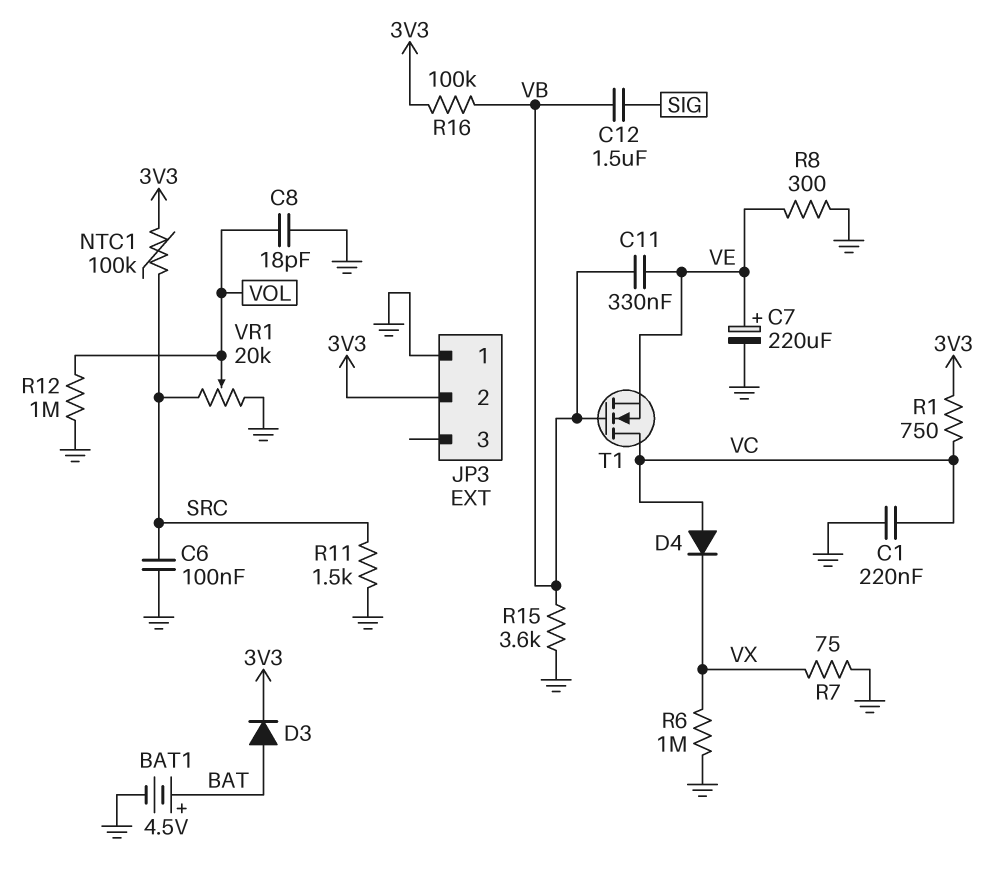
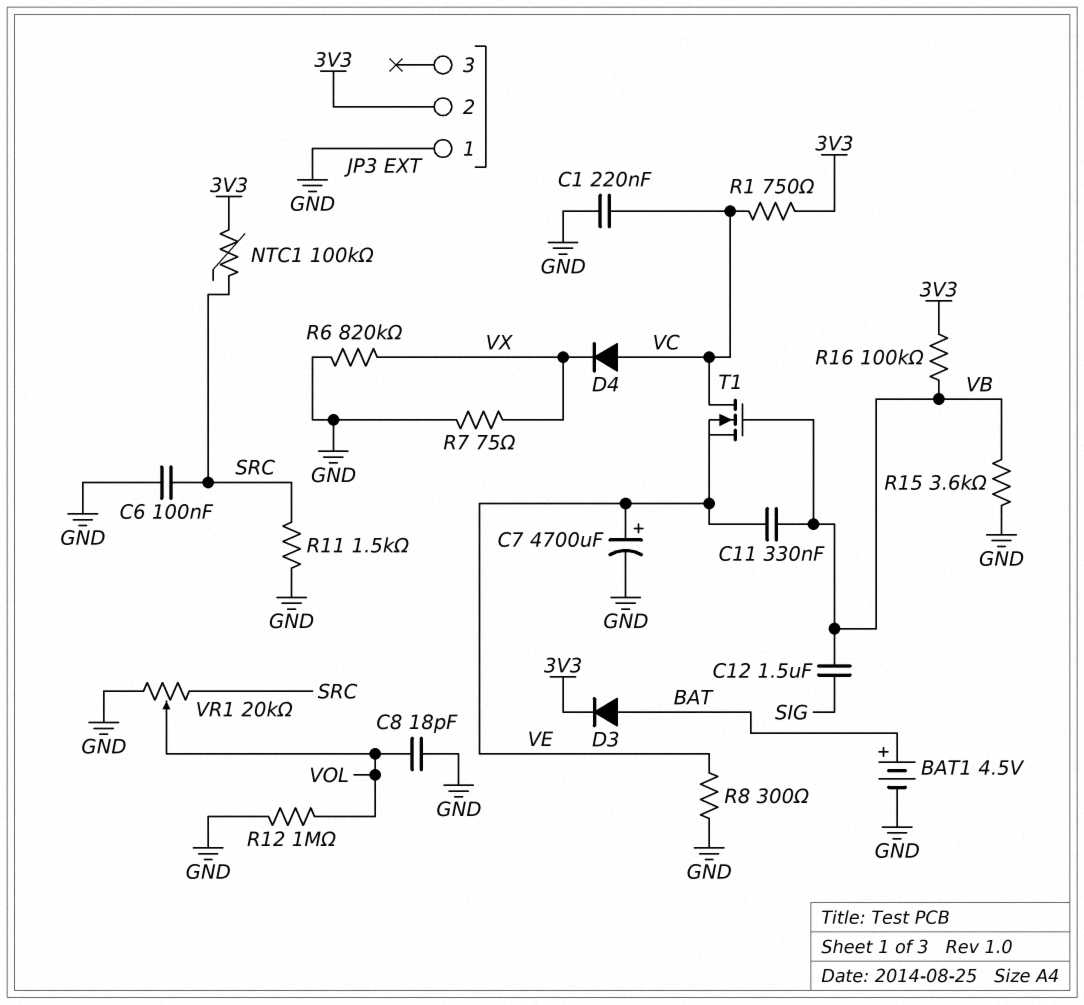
C7: 220uF (plus VE, minus GND) -> 4700uF (plus VE, minus GND)
R6: 1M (GND, VX) -> 820k (GND, VX)

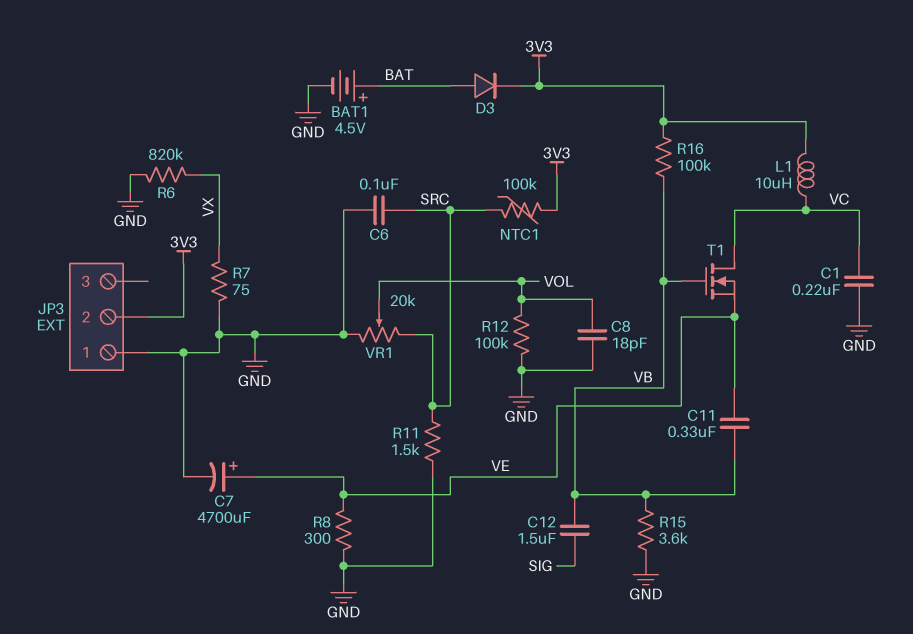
D4: diode (A VC, K VX) -> none
L1: none -> 10uH (3V3, VC)
R1: 750 (3V3, VC) -> none
R12: 1M (GND, VOL) -> 100k (GND, VOL)

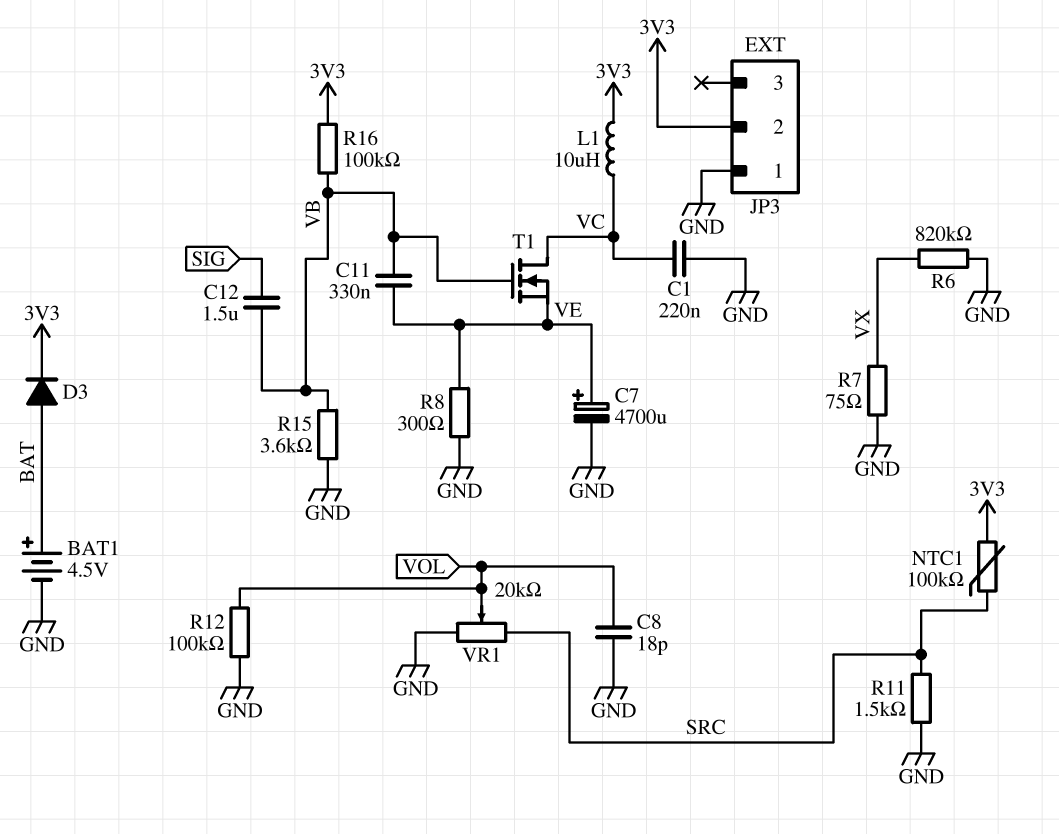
C6: 100nF (GND, SRC) -> none

